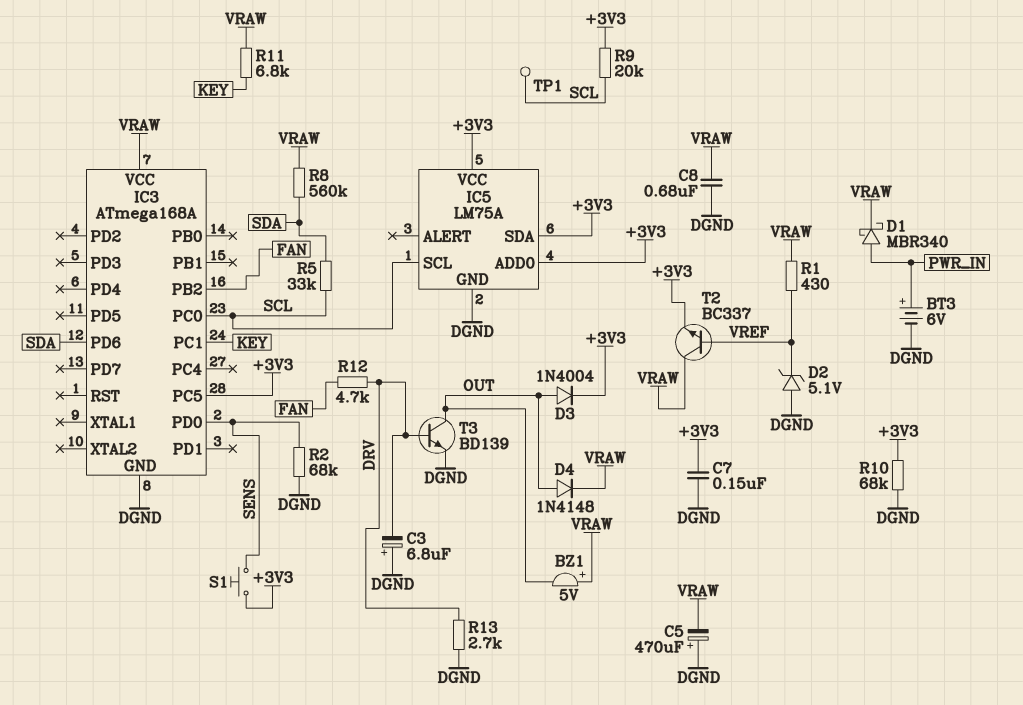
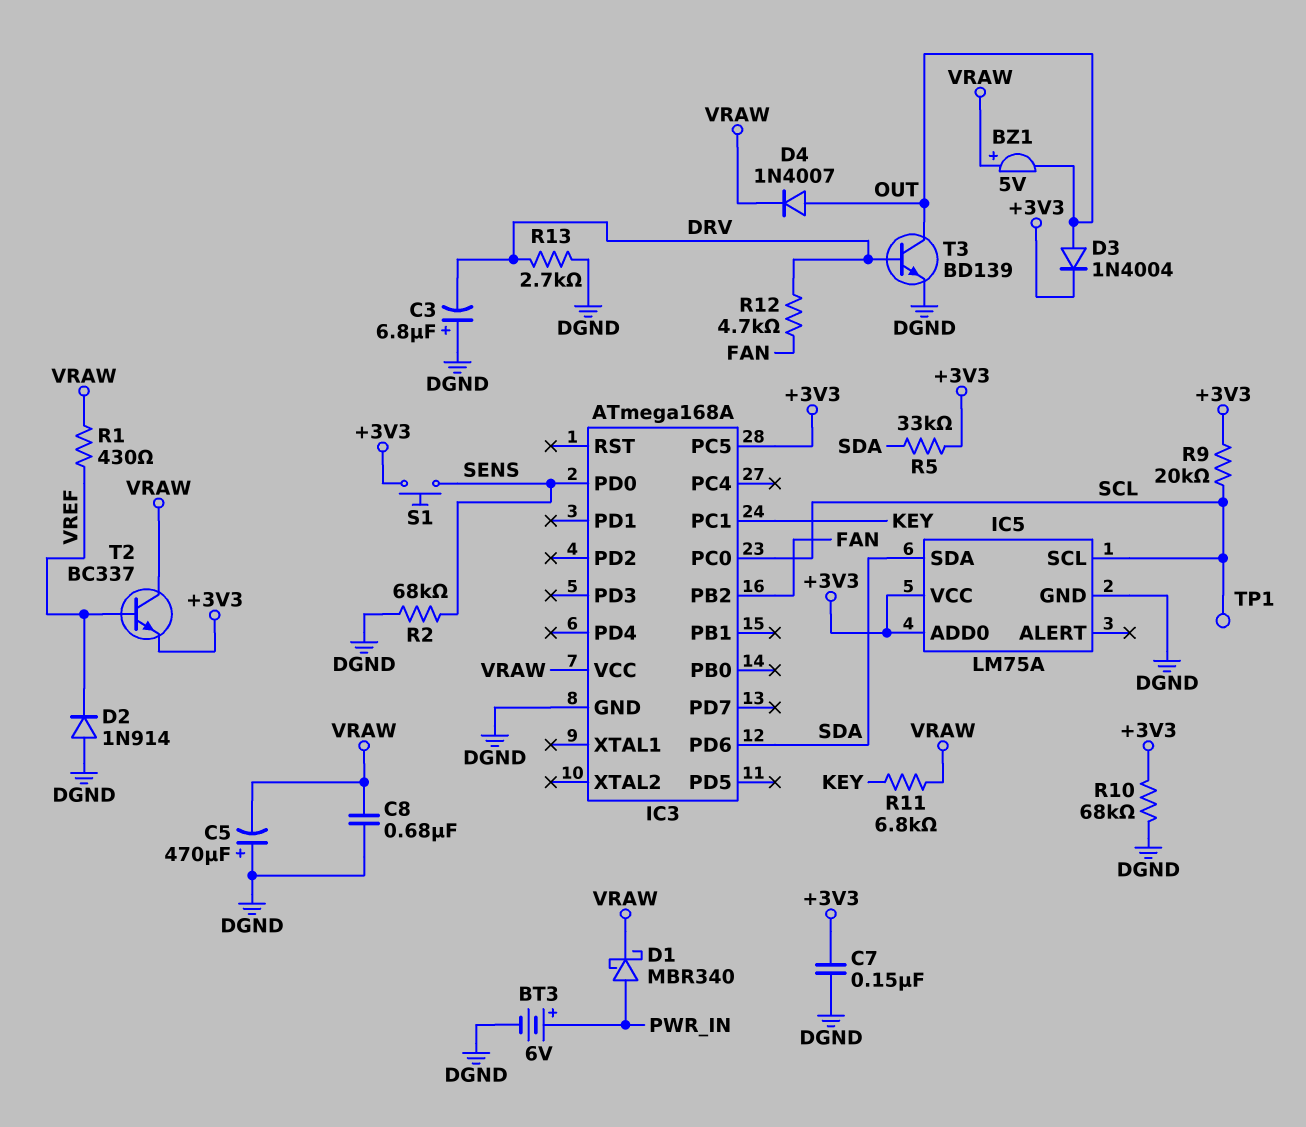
D2: zener 5.1V (A DGND, K VREF) -> diode 1N914 (A DGND, K VREF)
D4: diode 1N4148 (A OUT, K VRAW) -> diode 1N4007 (A OUT, K VRAW)
IC5 pin SDA: +3V3 -> SDA
R5: 33k (SCL, SDA) -> 33k (+3V3, SDA)
R8: 560k (SDA, VRAW) -> none

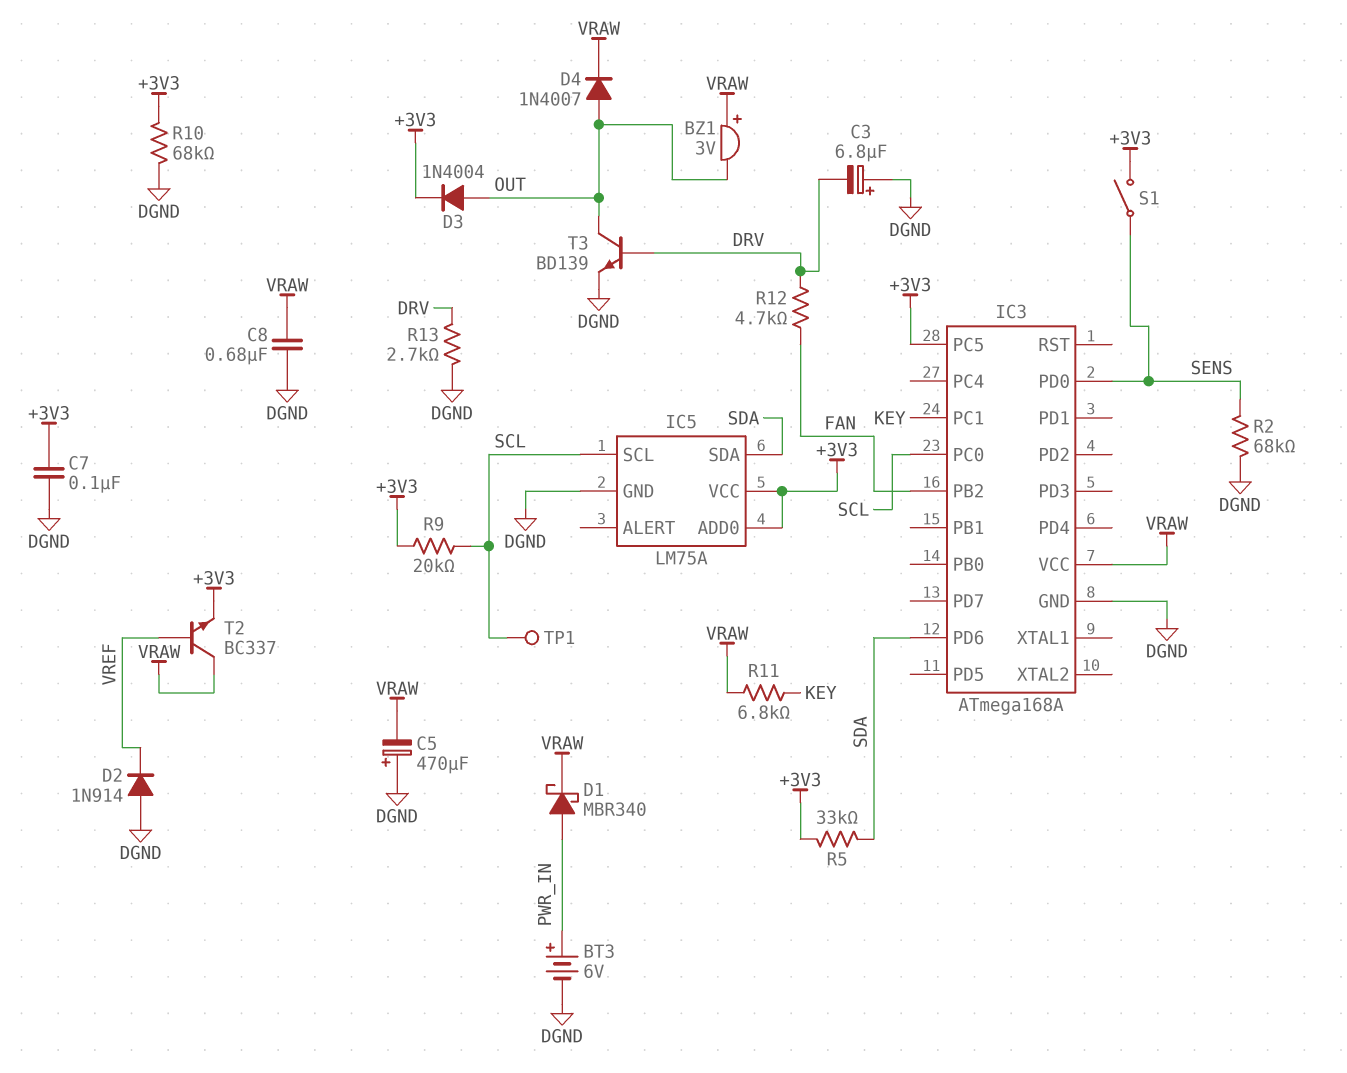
BZ1: buzzer 5V (plus VRAW, minus OUT) -> buzzer 3V (plus VRAW, minus OUT)
C7: 150nF (+3V3, DGND) -> 100nF (+3V3, DGND)
R1: 430 (VRAW, VREF) -> none
S1: button (+3V3, SENS) -> switch (+3V3, SENS)

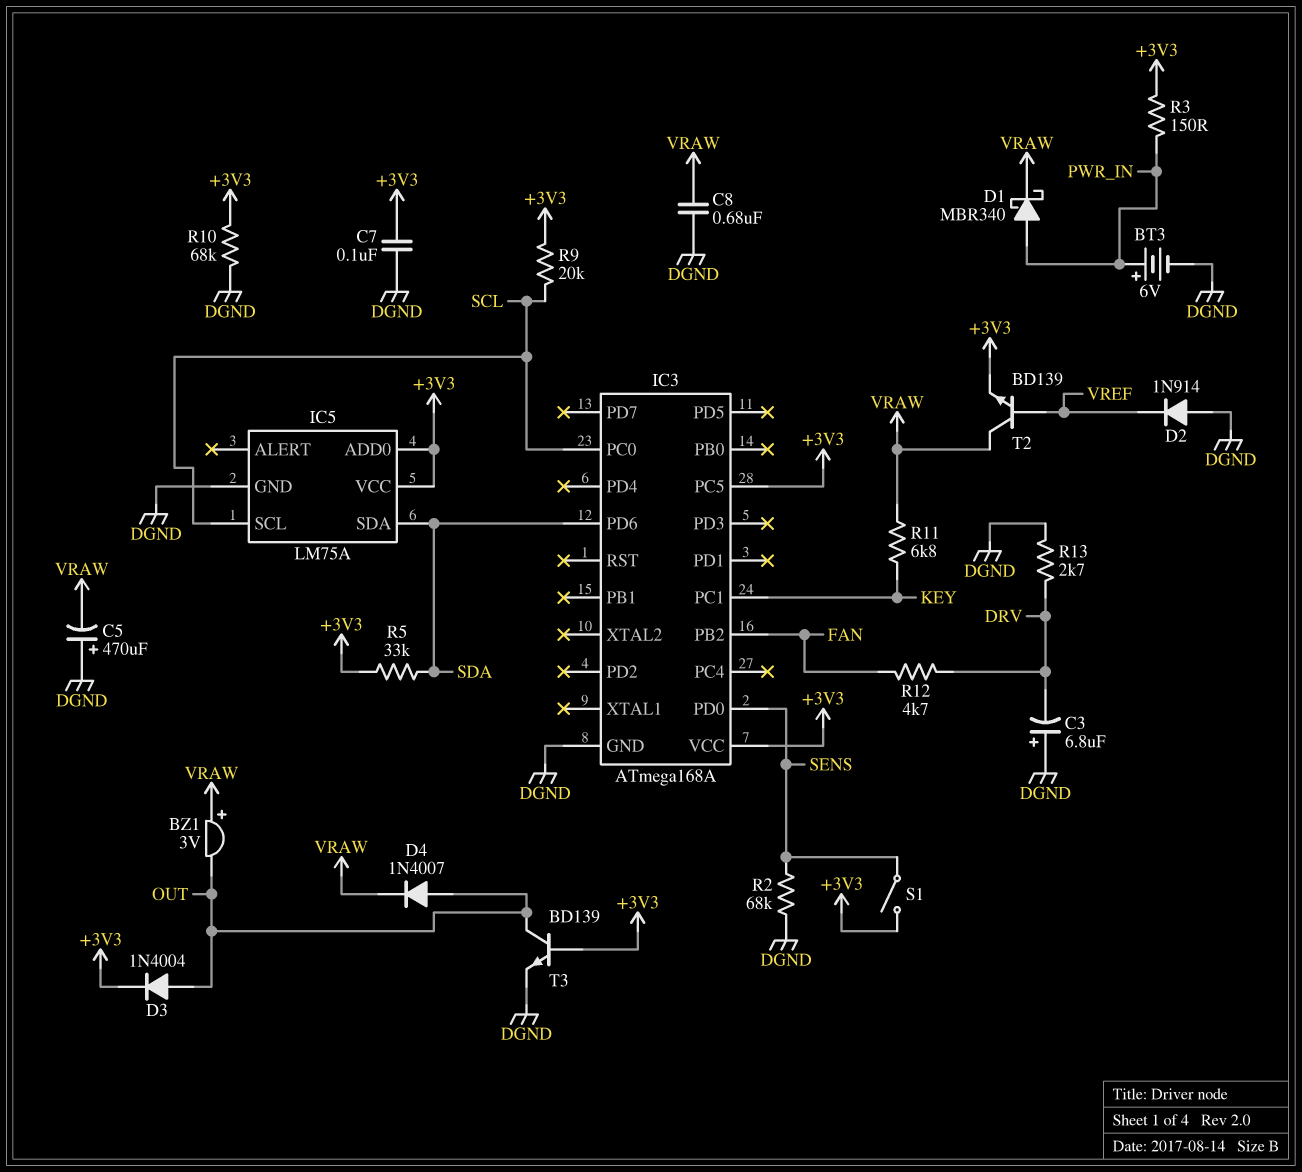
IC3 pin VCC: VRAW -> +3V3
R3: none -> 150 (+3V3, PWR_IN)
T2: NPN BC337 (B VREF, C VRAW, E +3V3) -> NPN BD139 (B VREF, C VRAW, E +3V3)
T3: NPN BD139 (B DRV, C OUT, E DGND) -> NPN BD139 (B +3V3, C OUT, E DGND)
TP1: test point (SCL) -> none

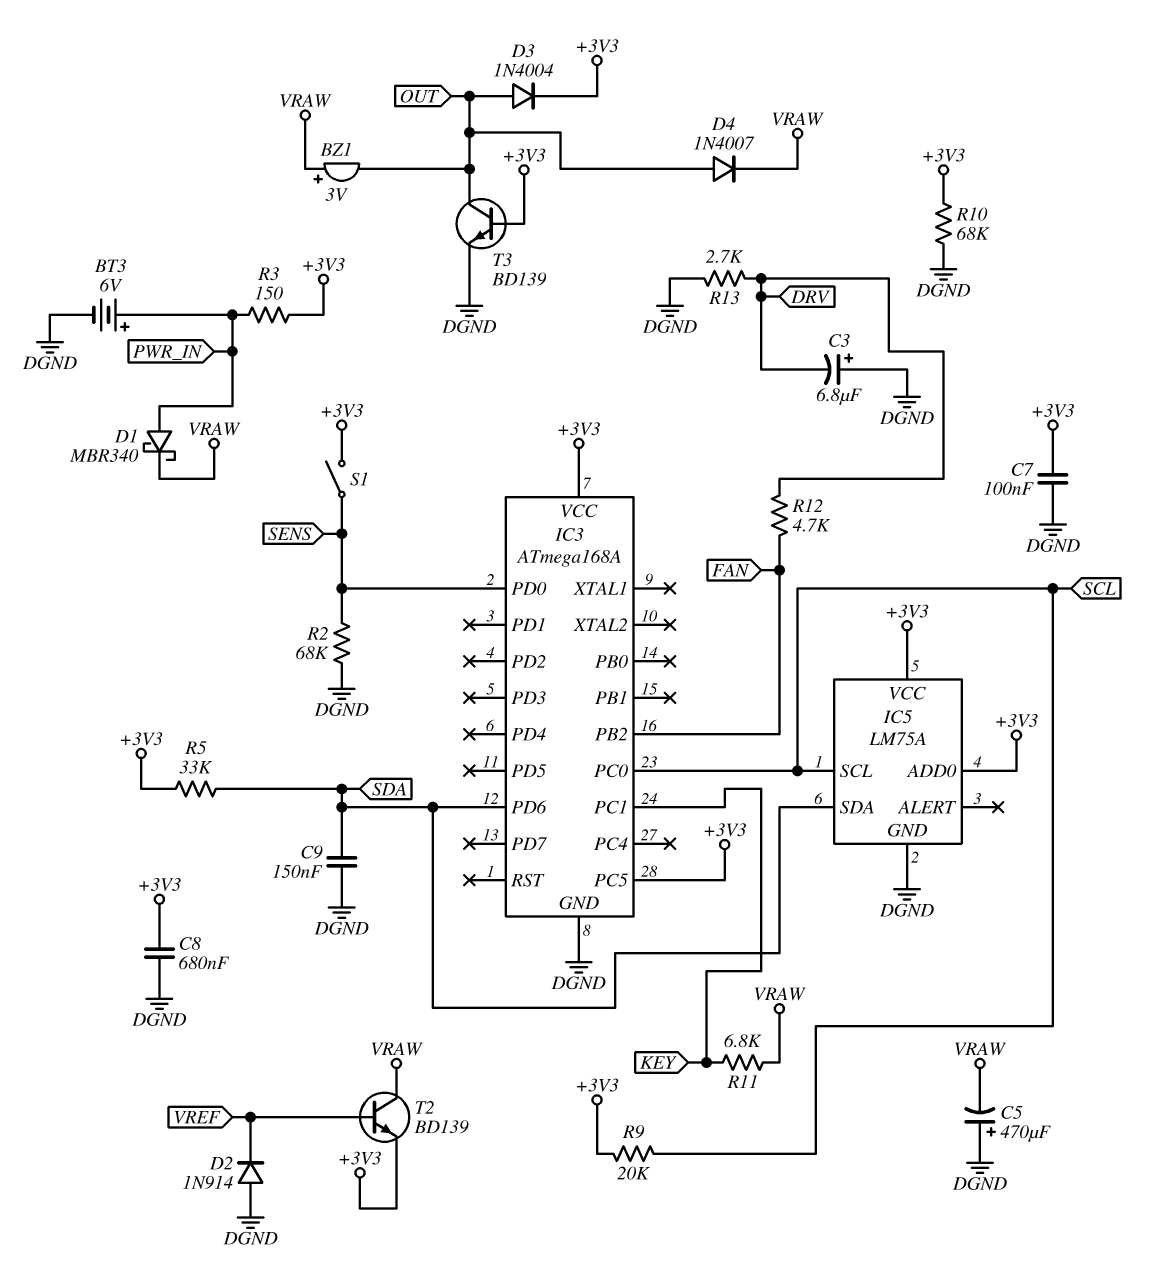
C8: 680nF (DGND, VRAW) -> 680nF (+3V3, DGND)
C9: none -> 150nF (DGND, SDA)

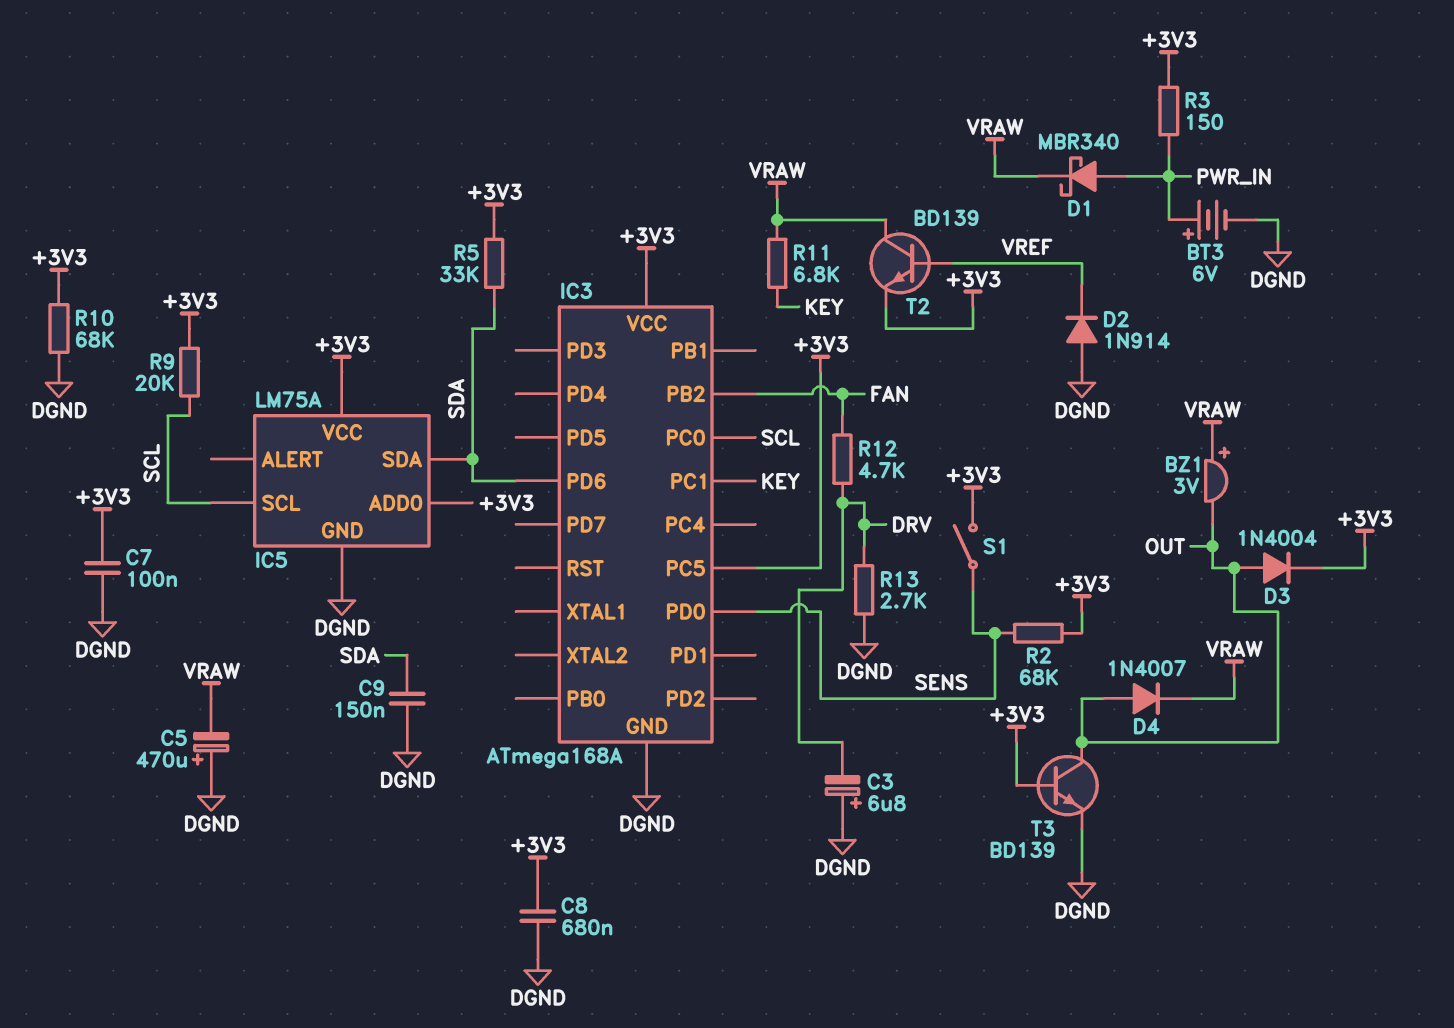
R2: 68k (DGND, SENS) -> 68k (+3V3, SENS)

